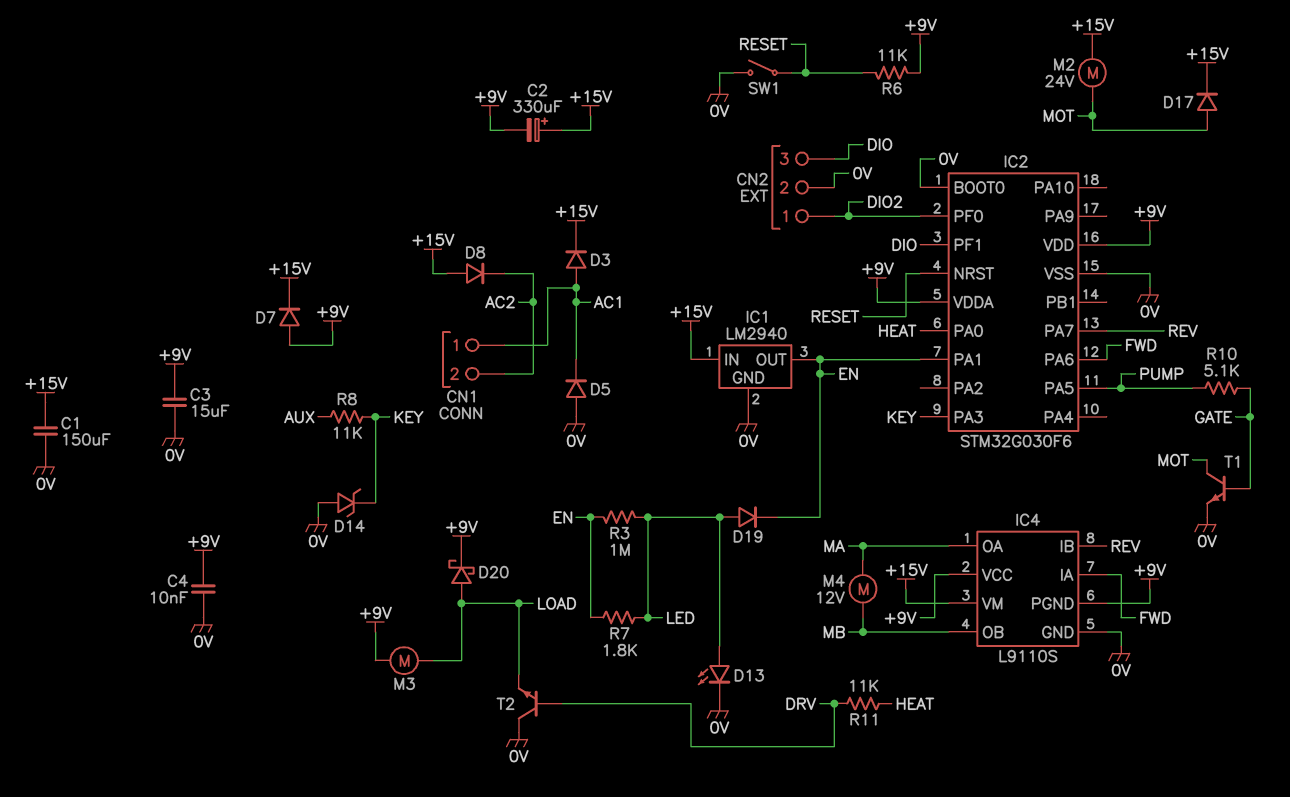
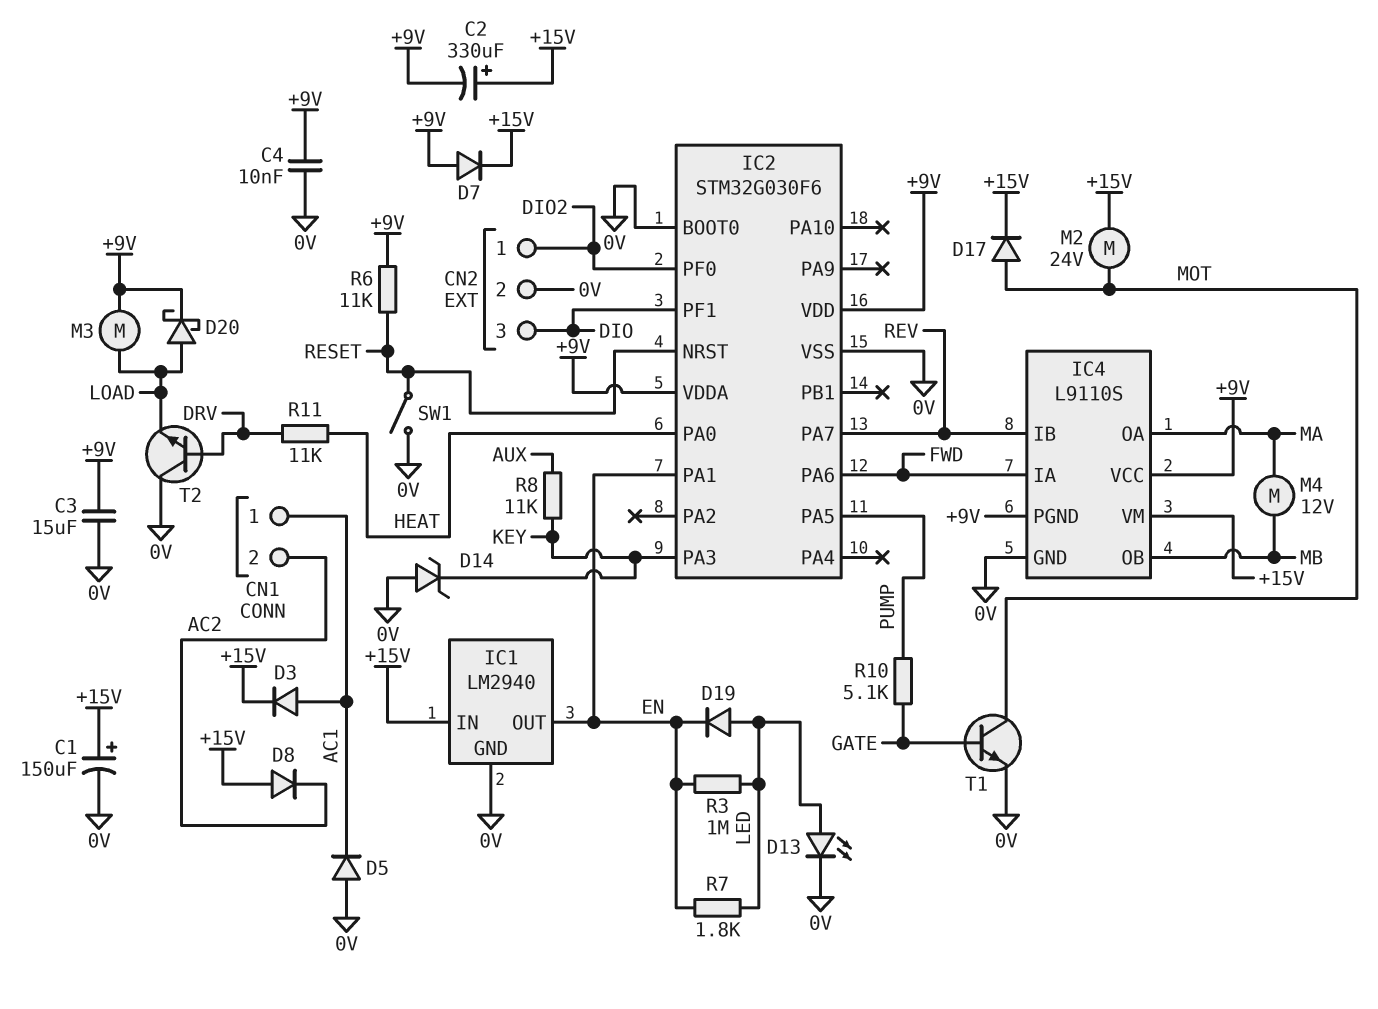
C1: 150uF (+15V, 0V) -> 150uF (plus +15V, minus 0V)

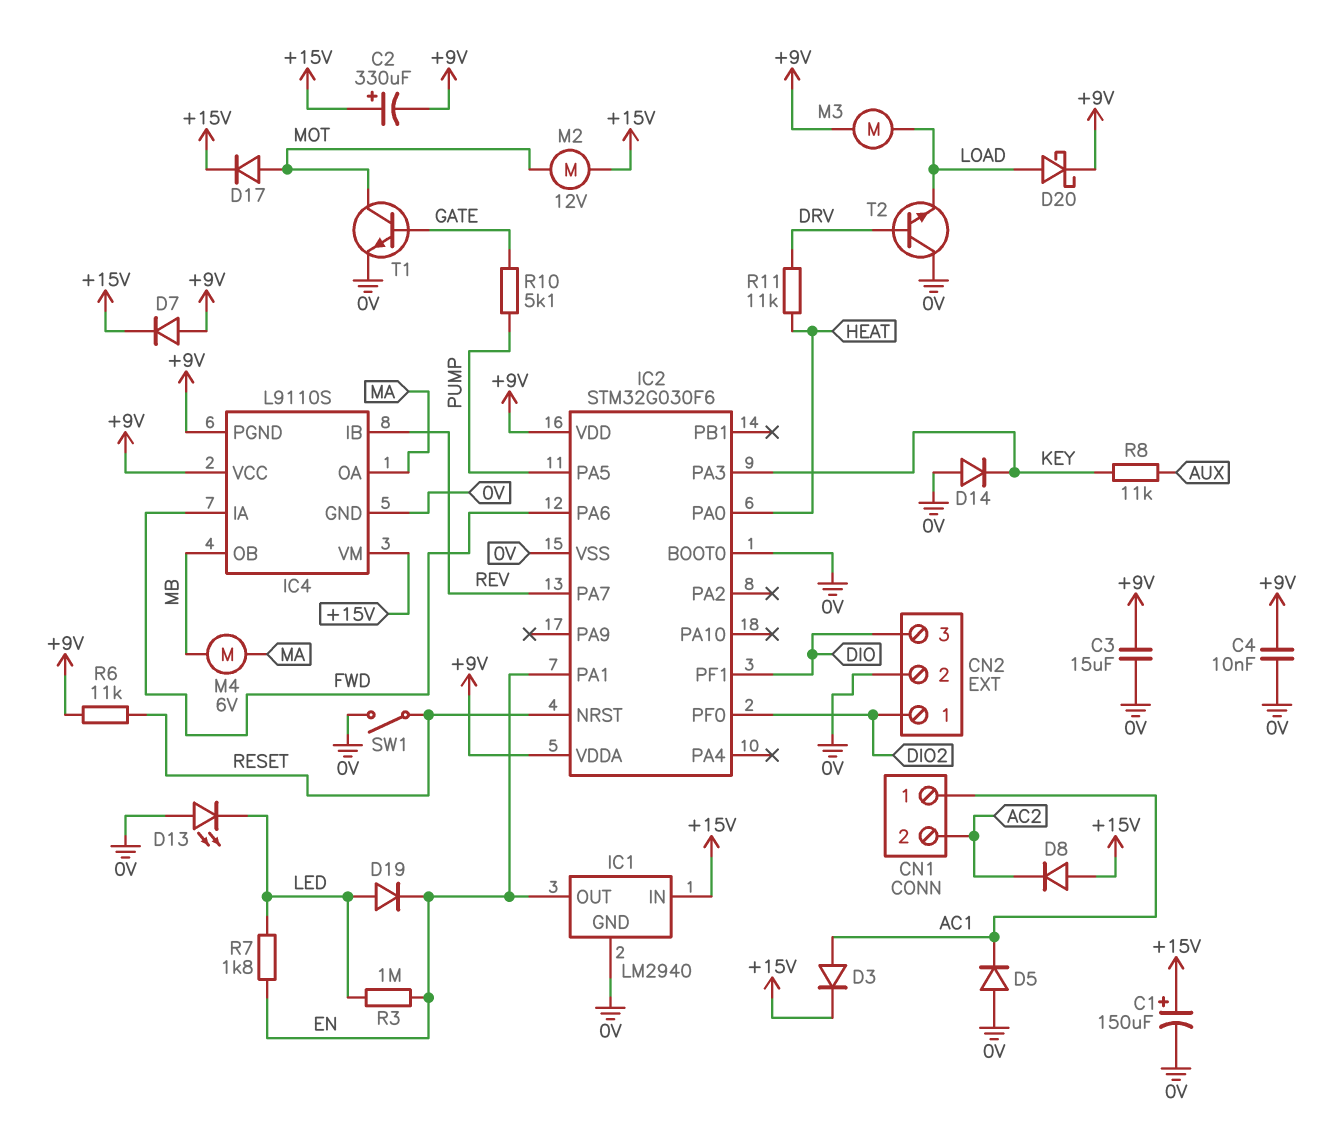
D13: LED (A LED, K 0V) -> LED (A 0V, K LED)
D14: zener (A 0V, K KEY) -> diode (A 0V, K KEY)
M2: motor 24V (+15V, MOT) -> motor 12V (+15V, MOT)
M4: motor 12V (MA, MB) -> motor 6V (MA, MB)

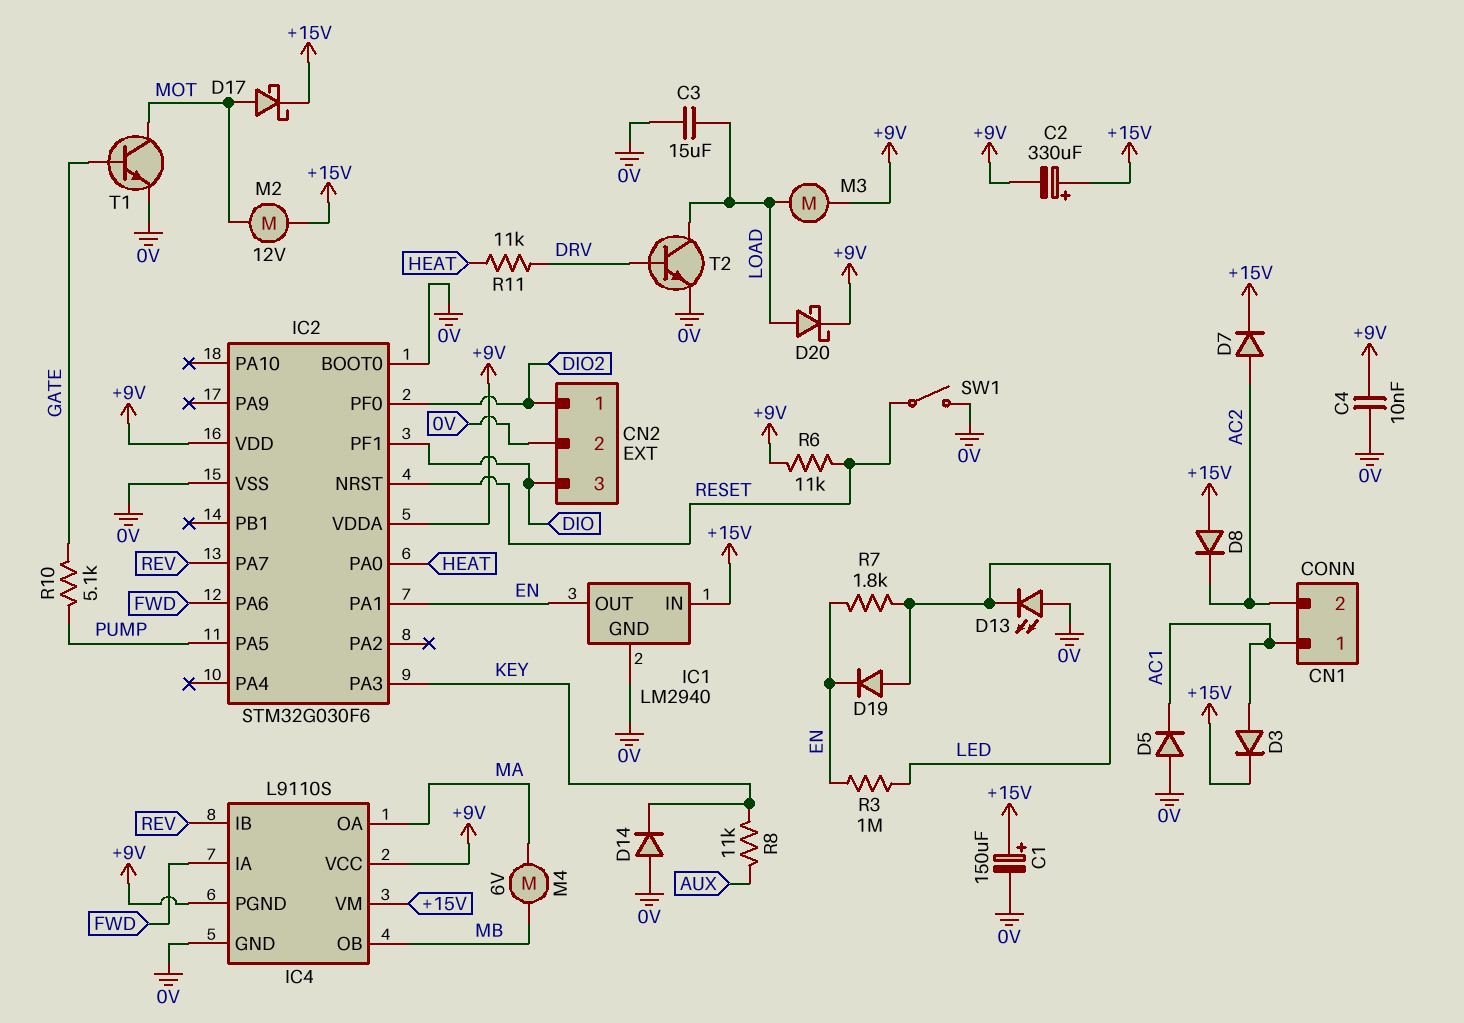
C3: 15uF (+9V, 0V) -> 15uF (0V, LOAD)
D7: diode (A +9V, K +15V) -> diode (A AC2, K +15V)
D17: diode (A MOT, K +15V) -> schottky (A MOT, K +15V)
T2: NPN (B DRV, C 0V, E LOAD) -> NPN (B DRV, C LOAD, E 0V)

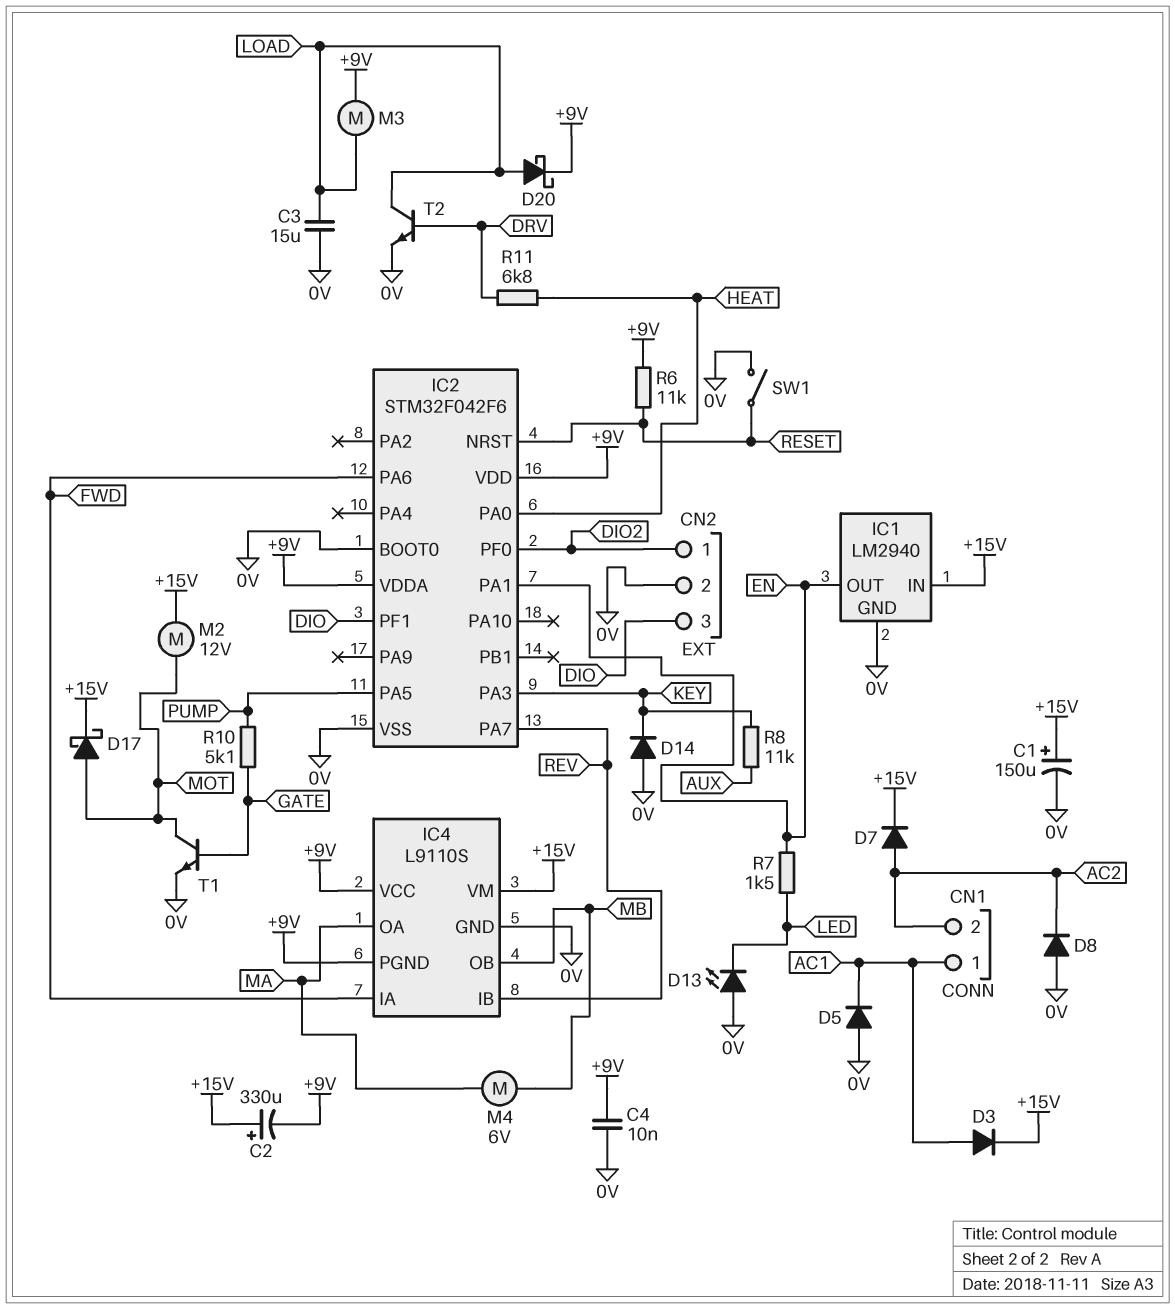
D8: diode (A +15V, K AC2) -> diode (A 0V, K AC2)
D19: diode (A LED, K EN) -> none
IC2: STM32G030F6 -> STM32F042F6
R3: 1M (EN, LED) -> none
R7: 1.8k (EN, LED) -> 1.5k (EN, LED)
R11: 11k (DRV, HEAT) -> 6.8k (DRV, HEAT)

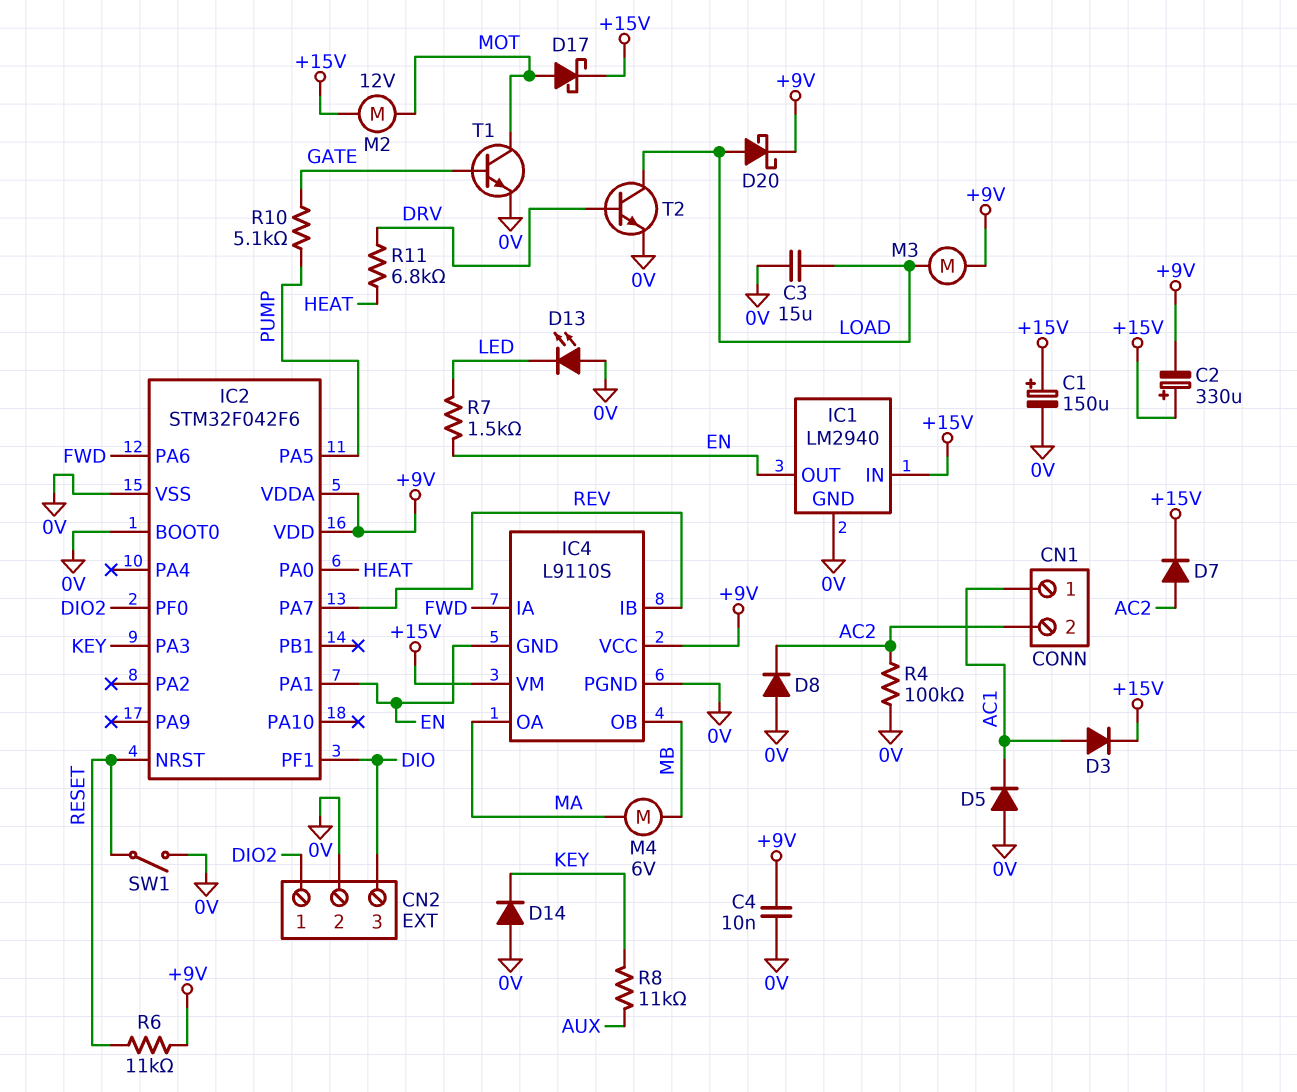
IC4 pin GND: 0V -> EN
IC4 pin PGND: +9V -> 0V
R4: none -> 100k (0V, AC2)

